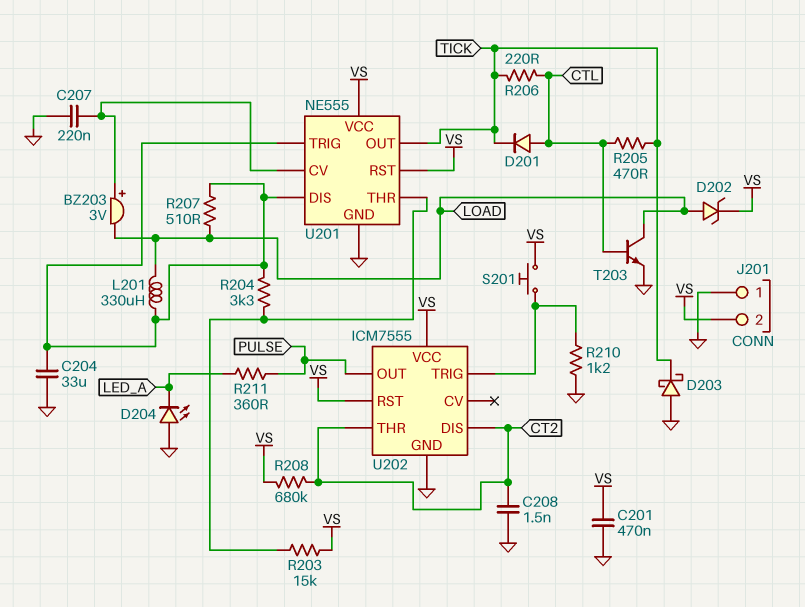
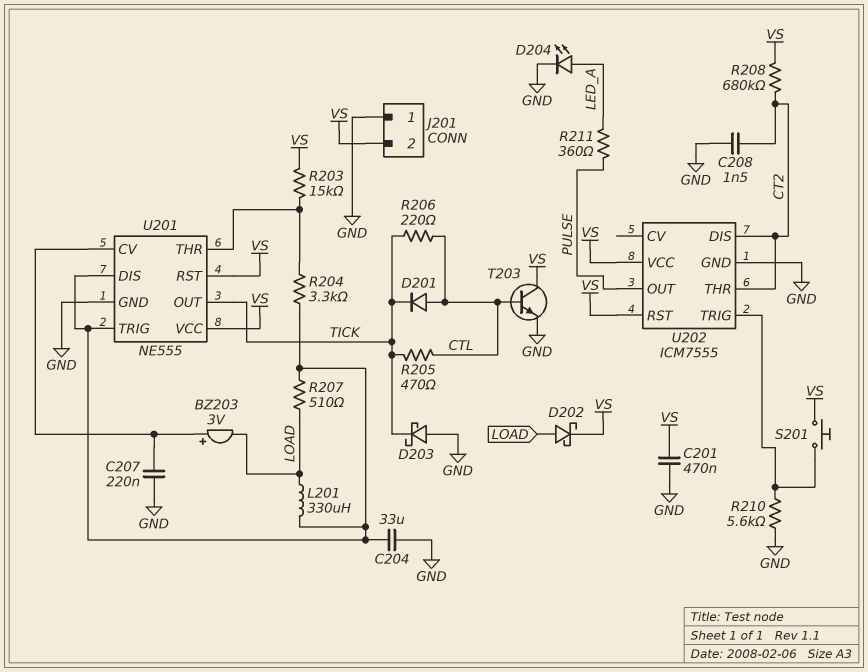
D202: zener (A LOAD, K VS) -> schottky (A LOAD, K VS)
D204: LED (A GND, K LED_A) -> LED (A LED_A, K GND)
R210: 1.2k (GND, U202/TRIG) -> 5.6k (GND, U202/TRIG)
T203: NPN (B CTL, C LOAD, E GND) -> NPN (B CTL, C VS, E GND)

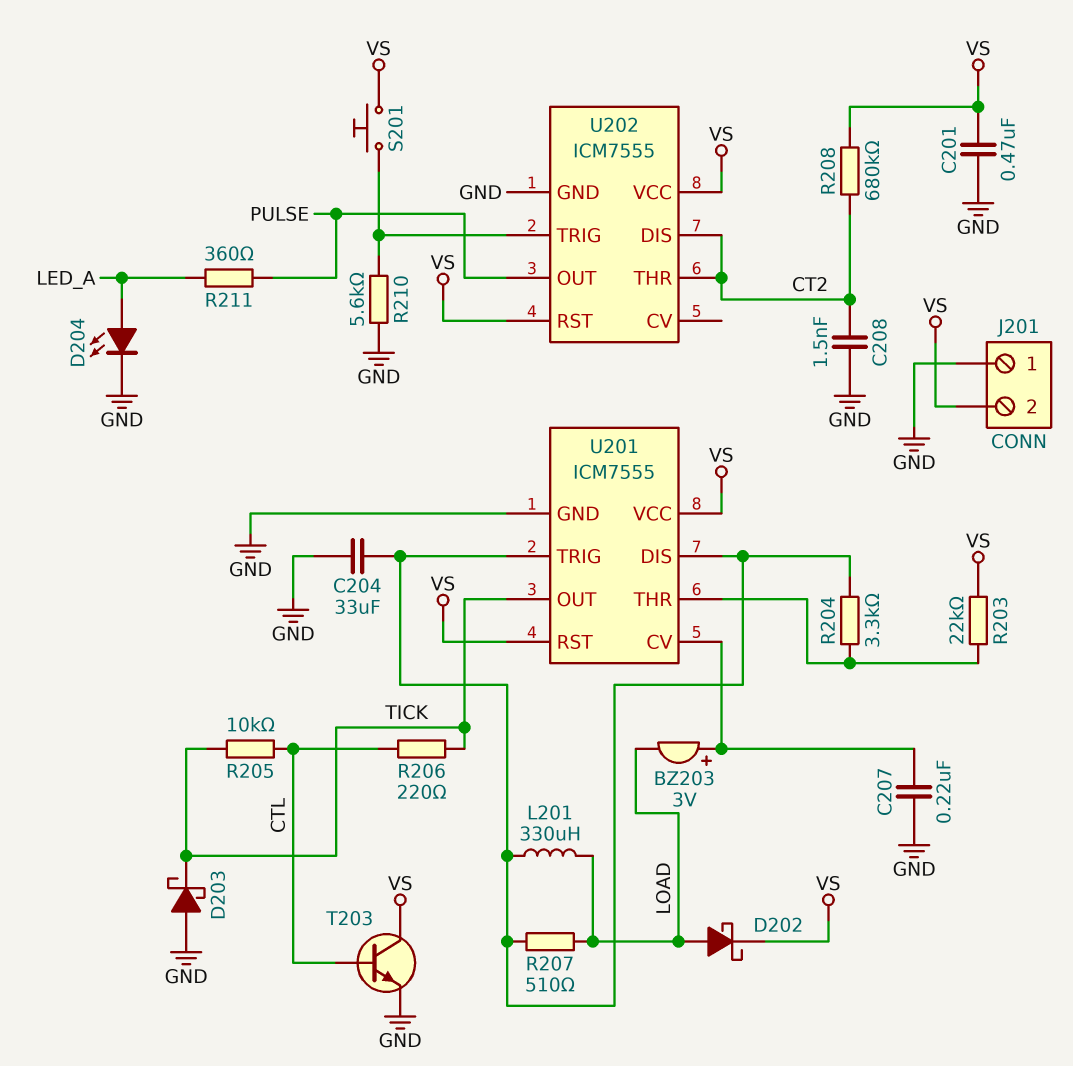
D201: diode (A CTL, K TICK) -> none
R203: 15k (U201/THR, VS) -> 22k (U201/THR, VS)
R205: 470 (CTL, TICK) -> 10k (CTL, TICK)
U201: NE555 -> ICM7555

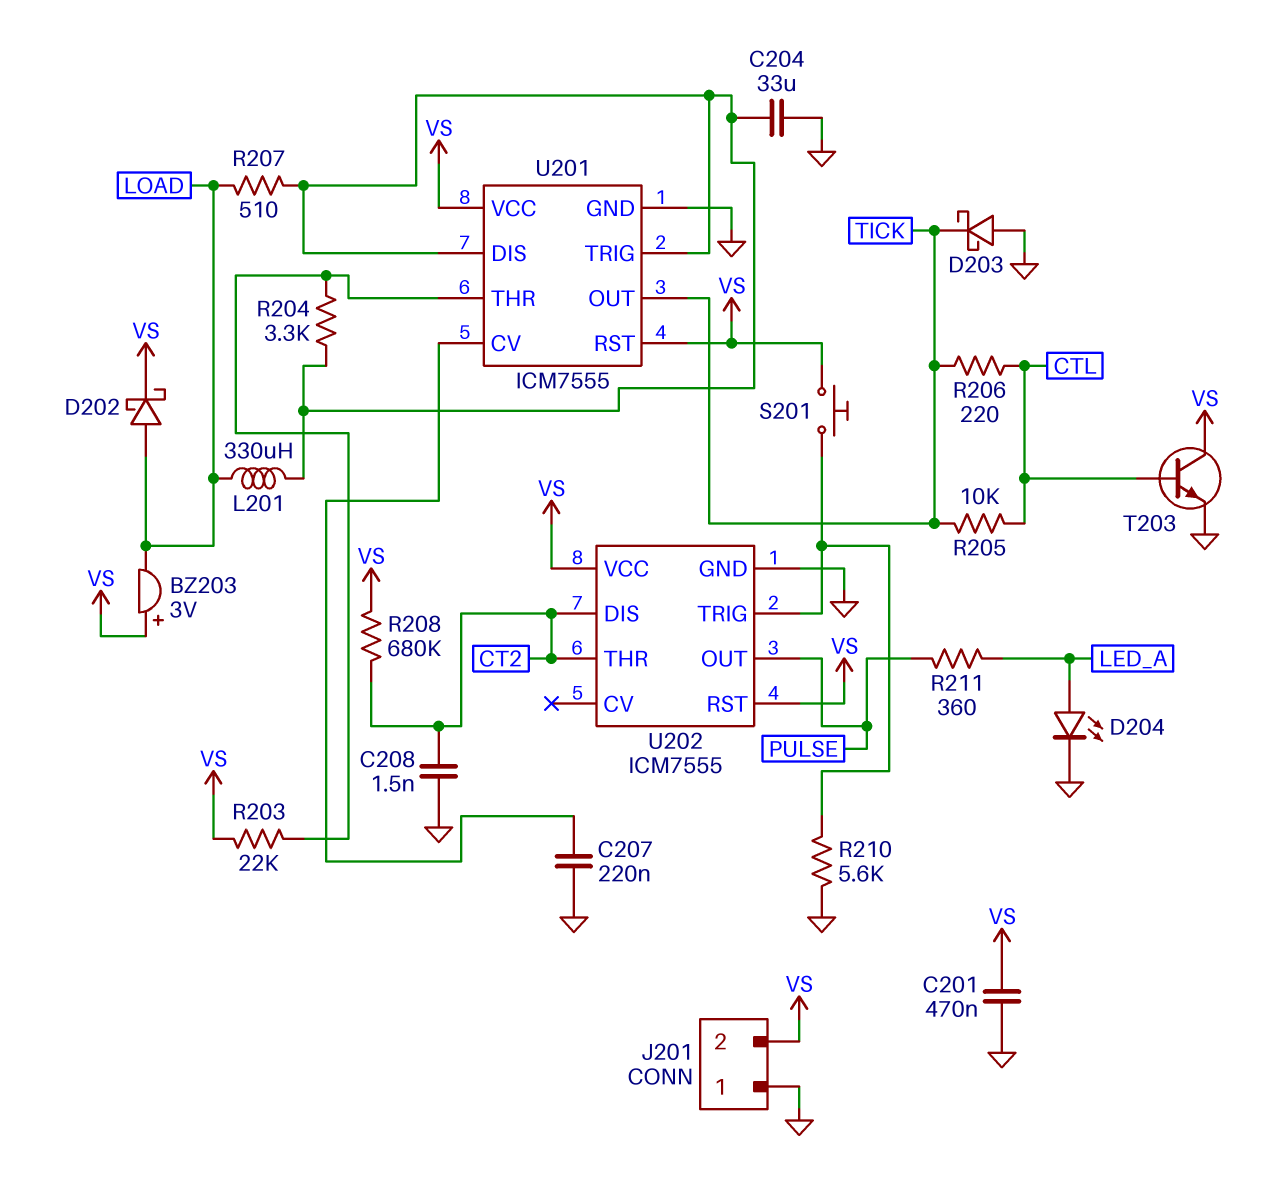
BZ203: buzzer 3V (plus U201/CV, minus LOAD) -> buzzer 3V (plus VS, minus LOAD)

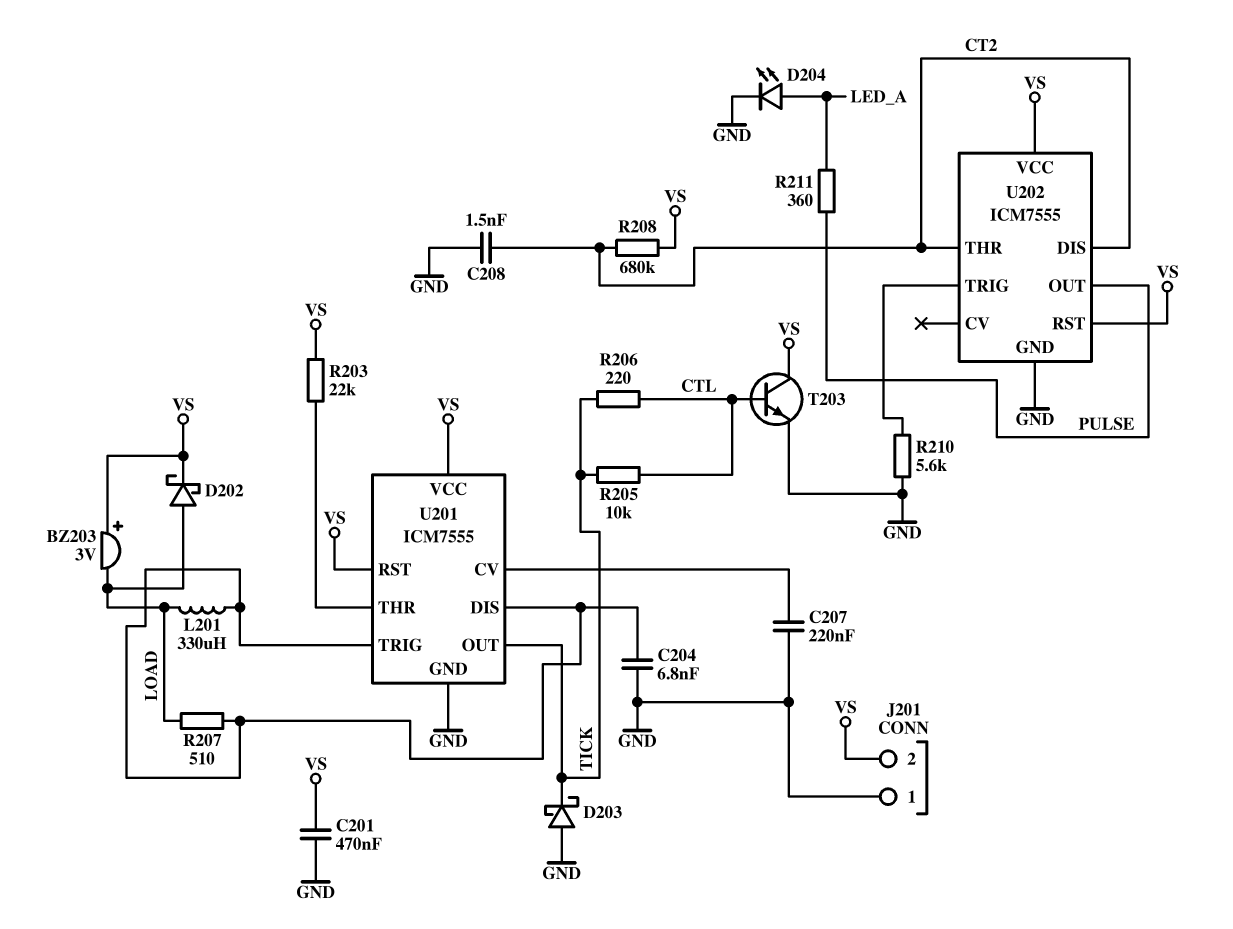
C204: 33uF (GND, U201/DIS) -> 6.8nF (GND, U201/DIS)
R204: 3.3k (U201/DIS, U201/THR) -> none
S201: button (U202/TRIG, VS) -> none

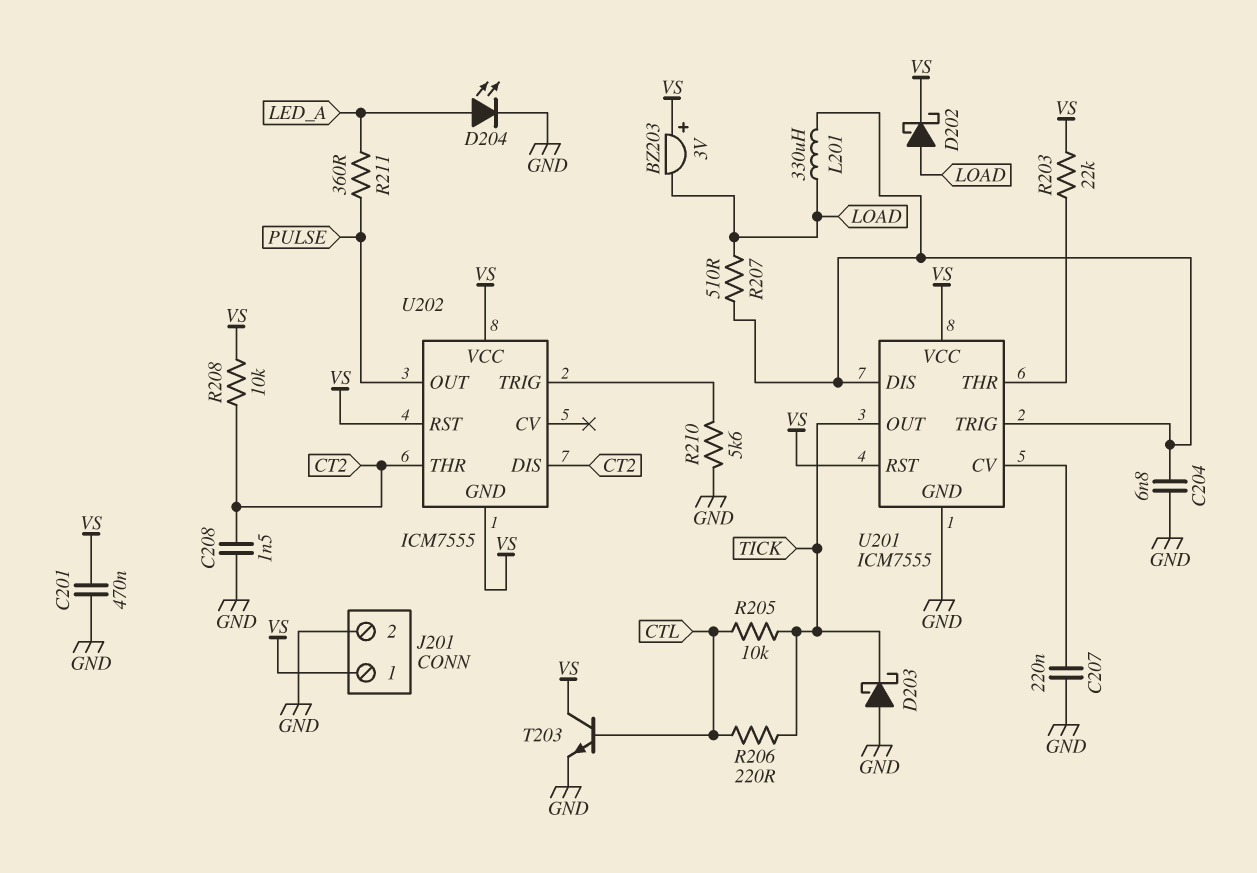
J201 pin 1: GND -> VS
J201 pin 2: VS -> GND
R208: 680k (CT2, VS) -> 10k (CT2, VS)
U202 pin GND: GND -> VS

